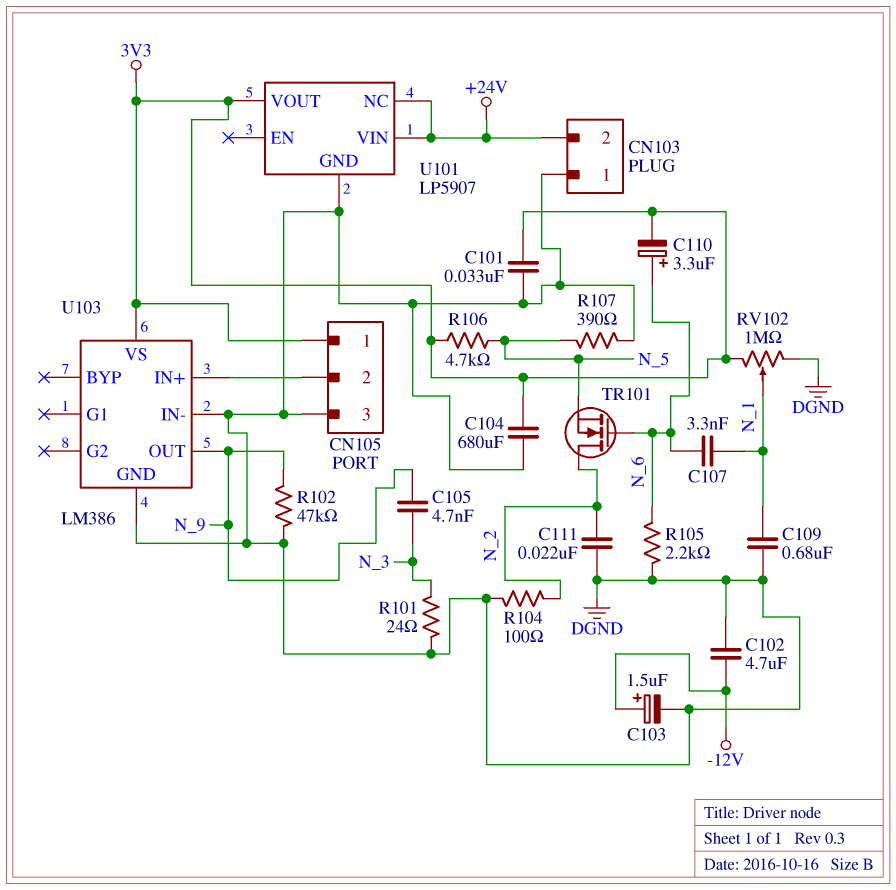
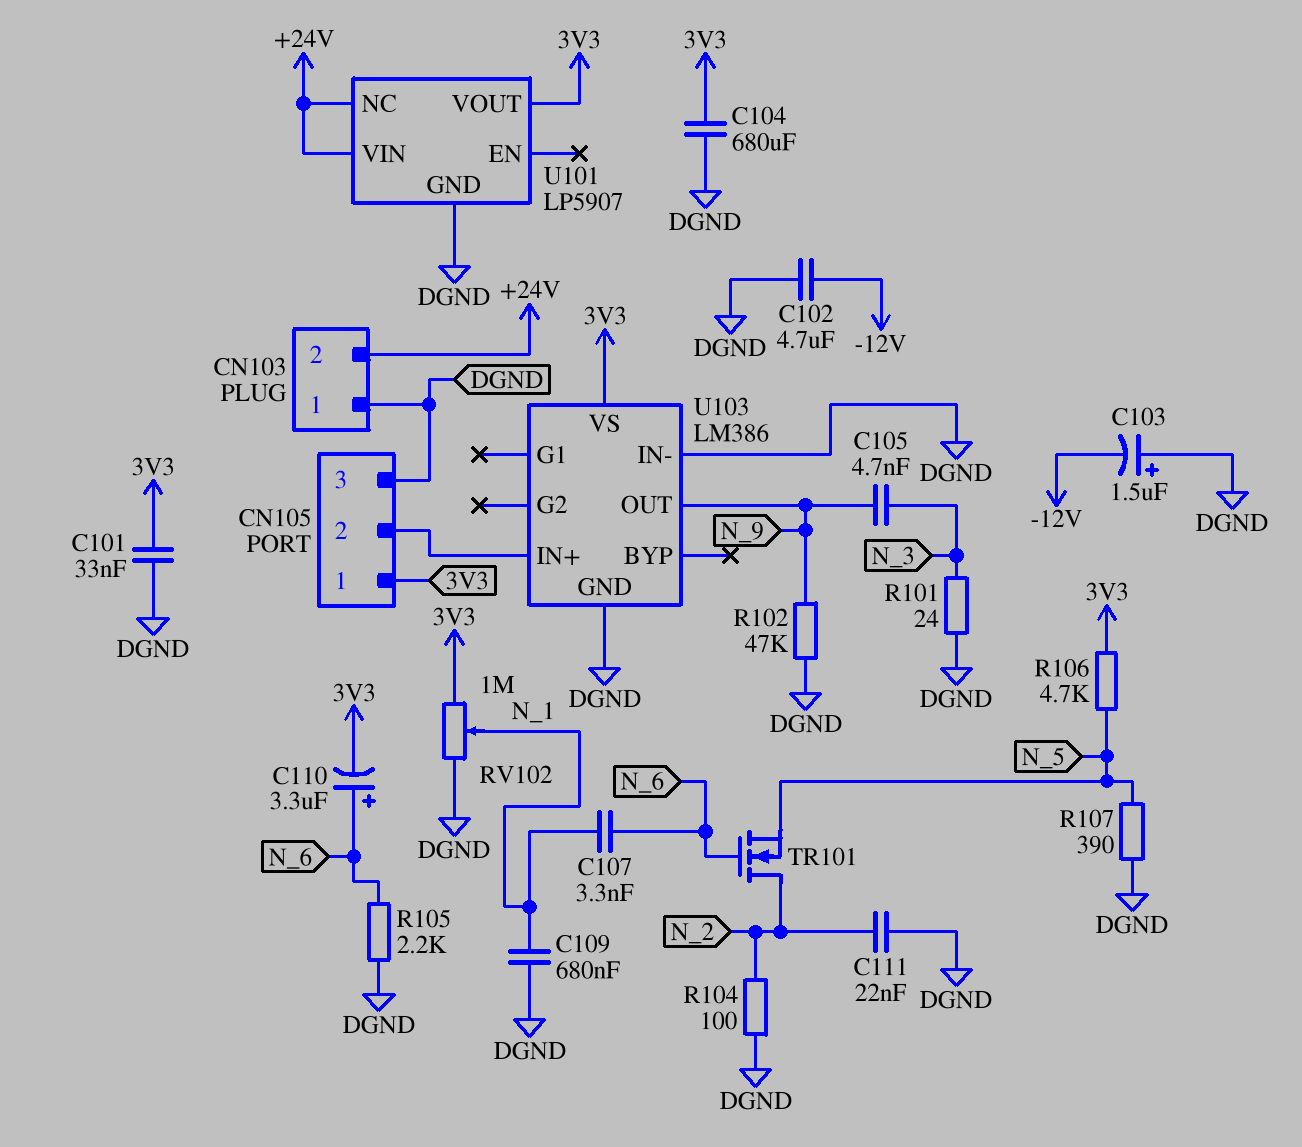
C103: 1.5uF (plus -12V, minus DGND) -> 1.5uF (plus DGND, minus -12V)

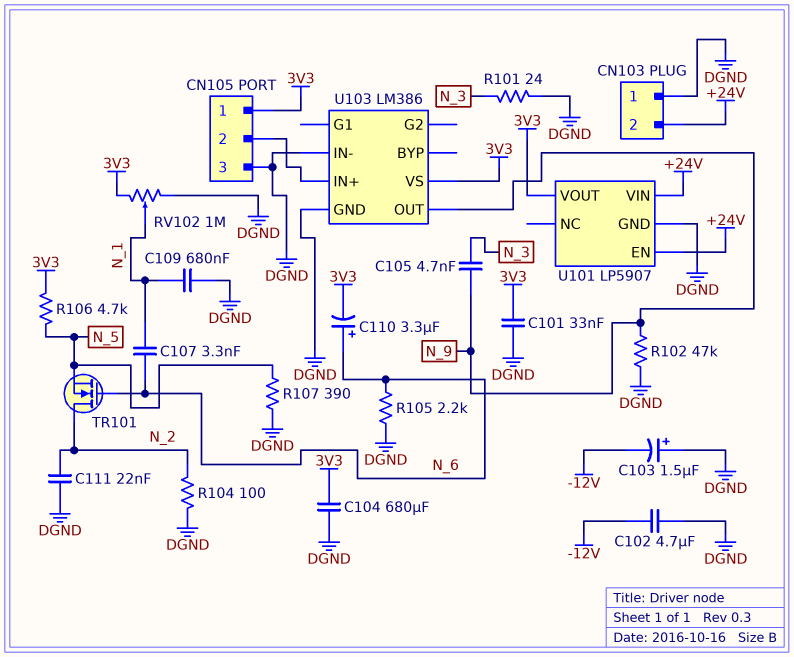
U101 pin EN: none -> +24V
U101 pin NC: +24V -> none

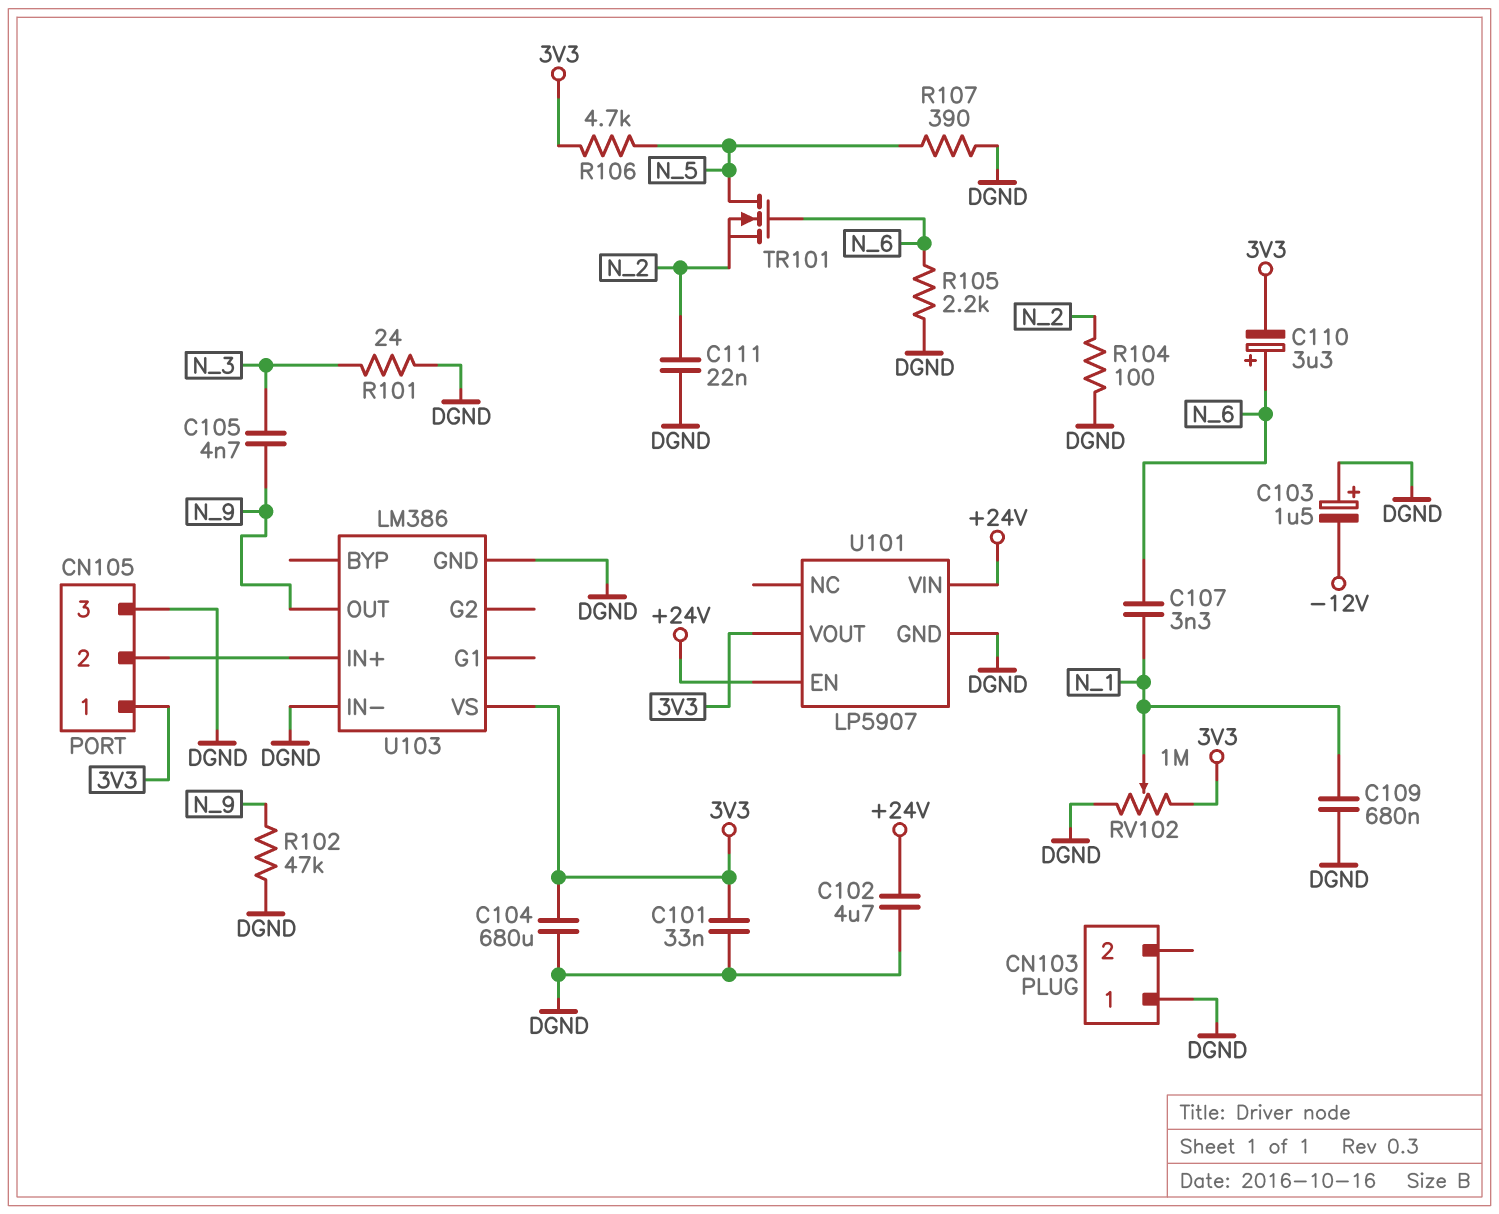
C102: 4.7uF (-12V, DGND) -> 4.7uF (+24V, DGND)
CN103 pin 2: +24V -> none
TR101: NMOS (G N_6, D N_2, S N_5) -> NMOS (G N_6, D N_5, S N_2)

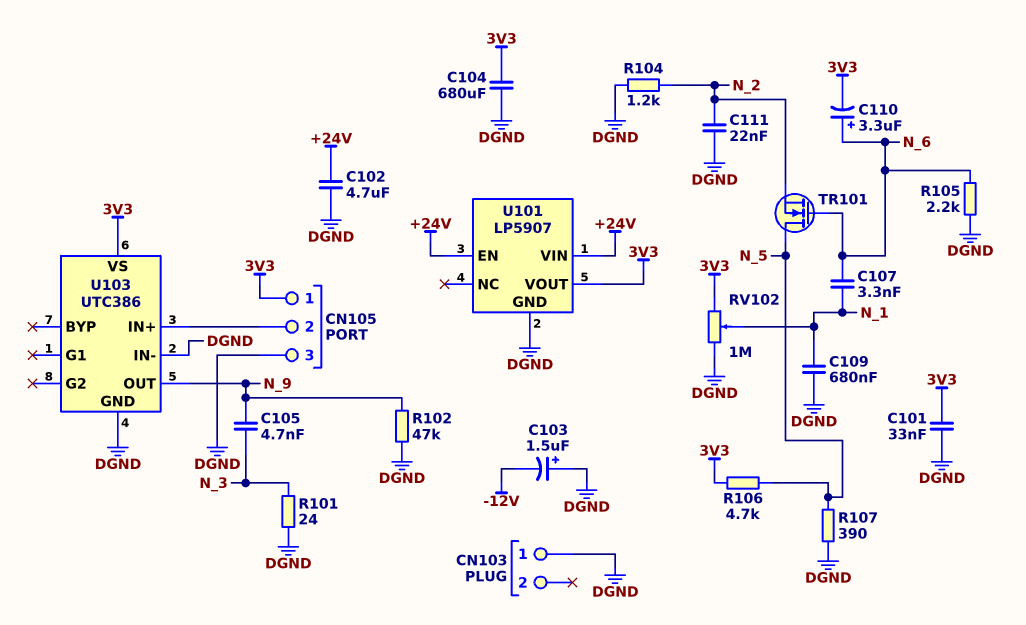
R104: 100 (DGND, N_2) -> 1.2k (DGND, N_2)
U103: LM386 -> UTC386

